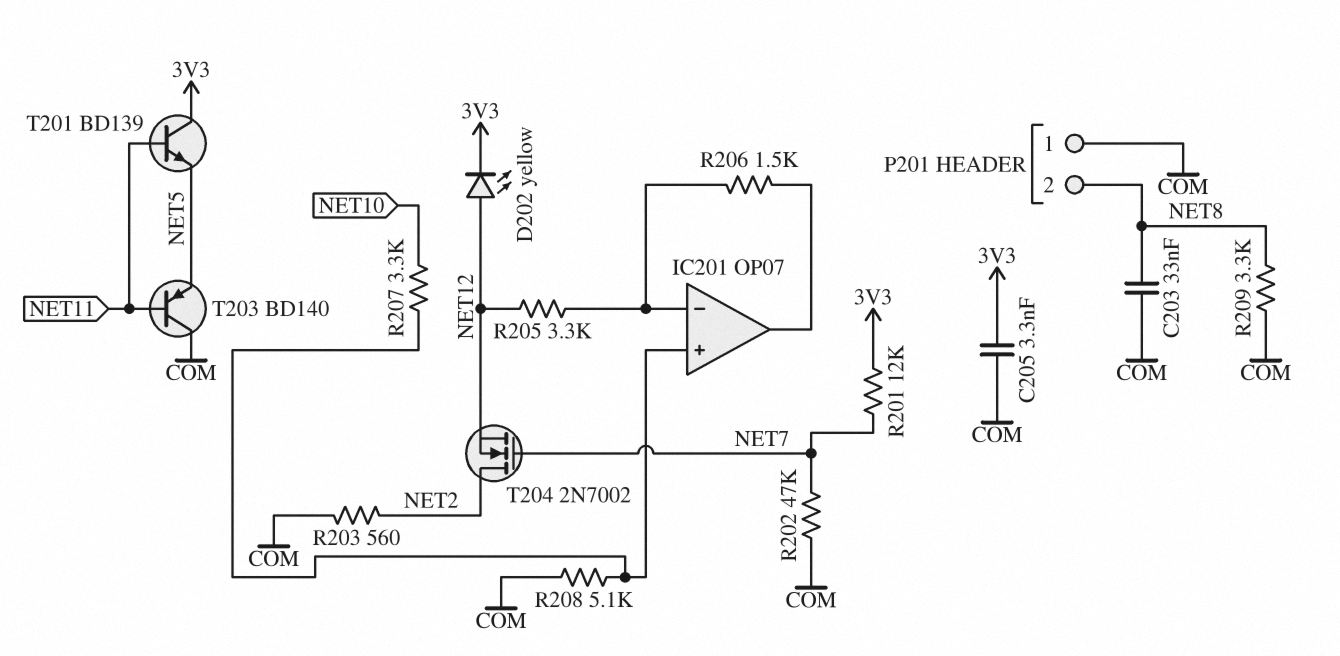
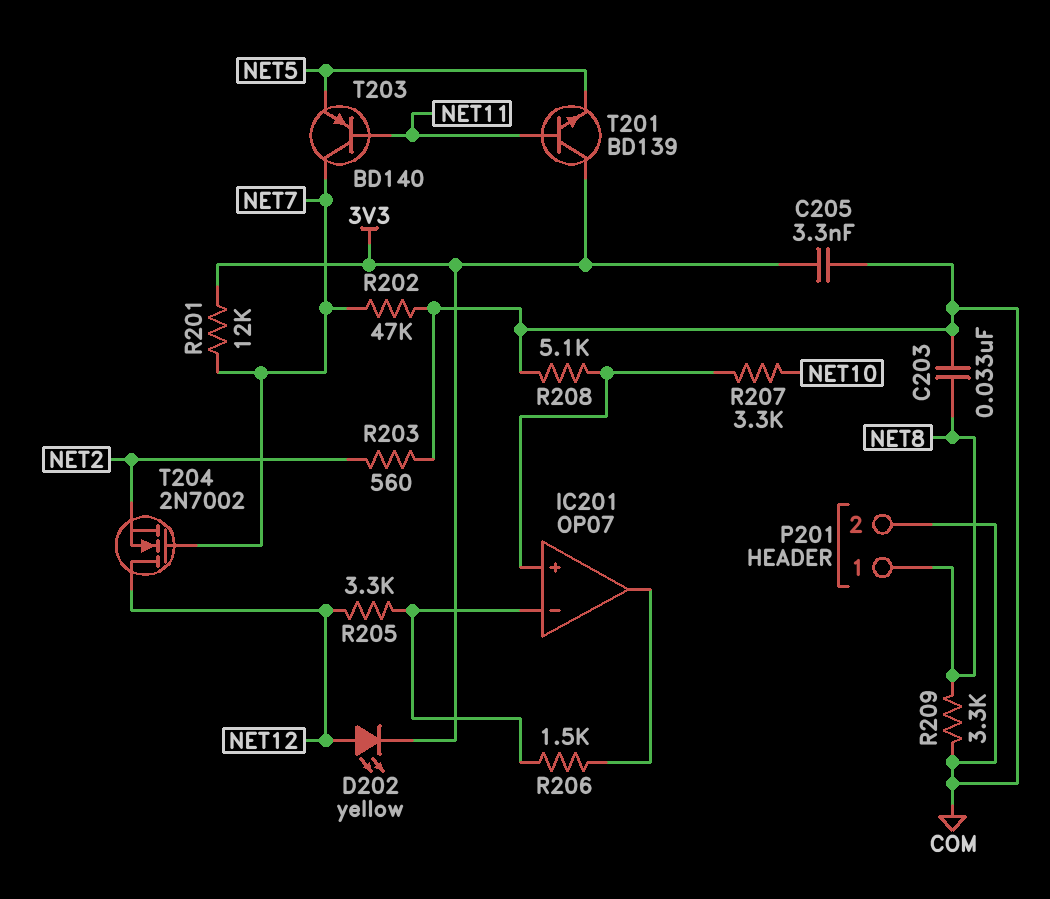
P201 pin 1: COM -> NET8
P201 pin 2: NET8 -> COM
T203: PNP BD140 (B NET11, C COM, E NET5) -> PNP BD140 (B NET11, C NET7, E NET5)
T204: NMOS 2N7002 (G NET7, D NET2, S NET12) -> NMOS 2N7002 (G NET7, D NET12, S NET2)

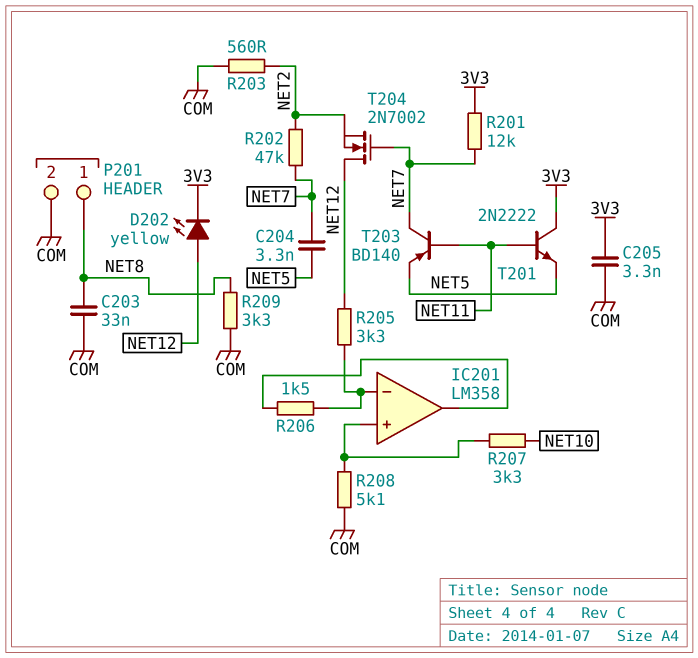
C204: none -> 3.3nF (NET5, NET7)
IC201: OP07 -> LM358
R202: 47k (COM, NET7) -> 47k (NET2, NET7)
T201: NPN BD139 (B NET11, C 3V3, E NET5) -> NPN 2N2222 (B NET11, C 3V3, E NET5)

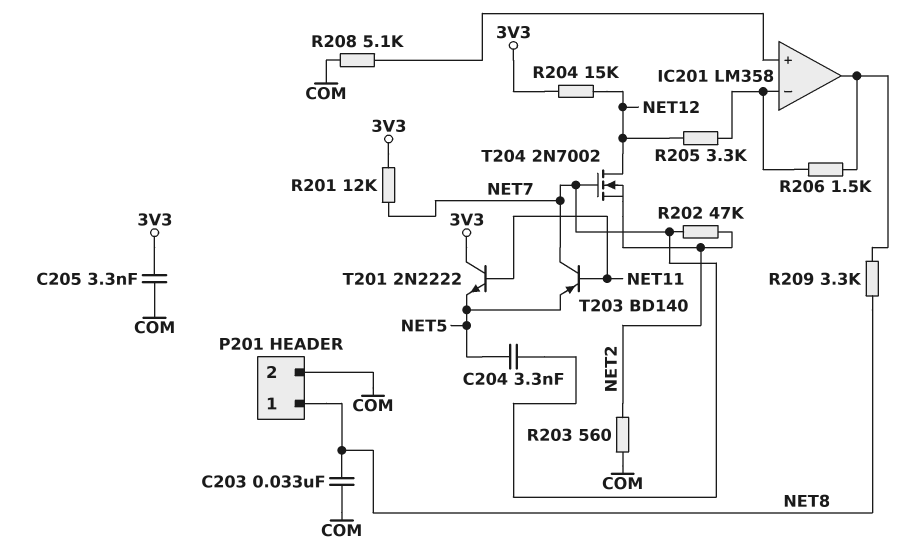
D202: LED yellow (A NET12, K 3V3) -> none
R204: none -> 15k (3V3, NET12)
R207: 3.3k (IC201/in+, NET10) -> none
R209: 3.3k (COM, NET8) -> 3.3k (IC201/out, NET8)

